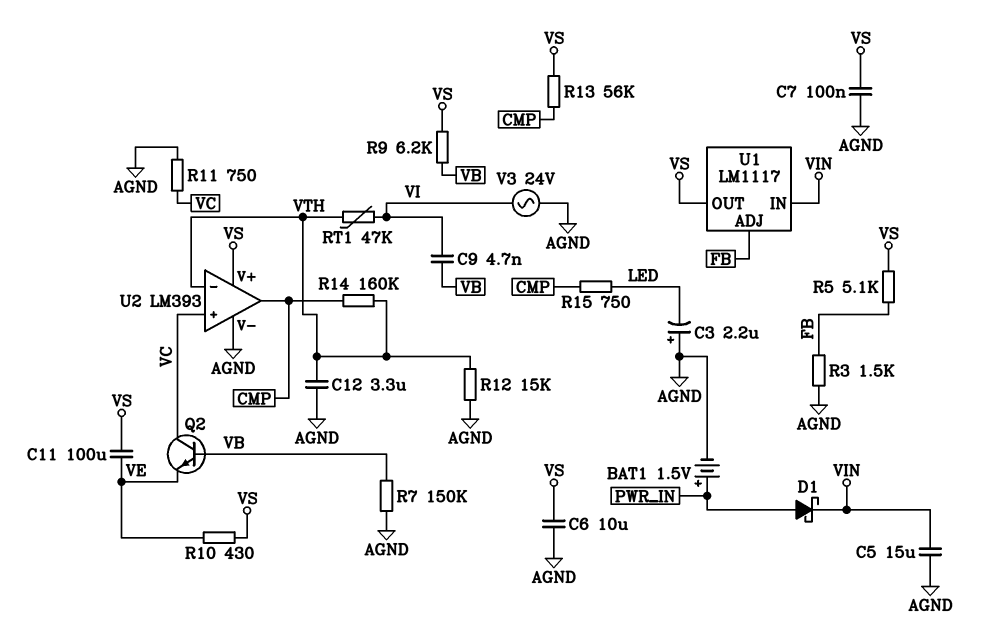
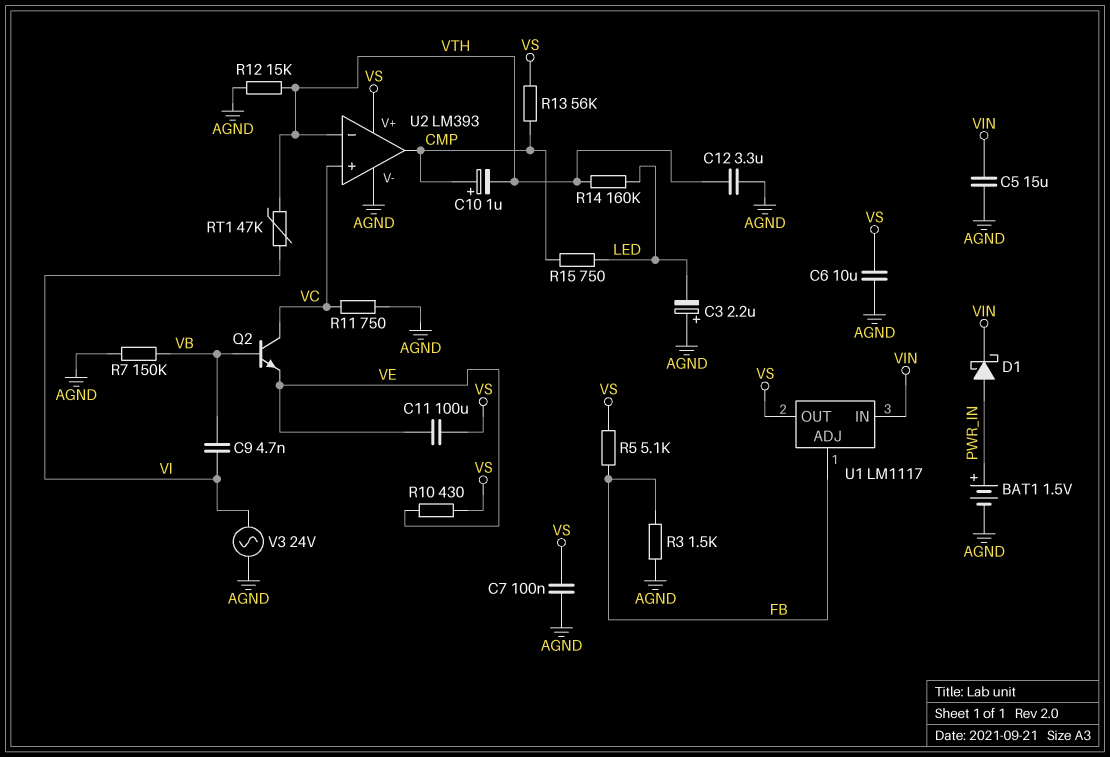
C10: none -> 1uF (plus CMP, minus VTH)
R9: 6.2k (VB, VS) -> none
R14: 160k (CMP, VTH) -> 160k (LED, VTH)

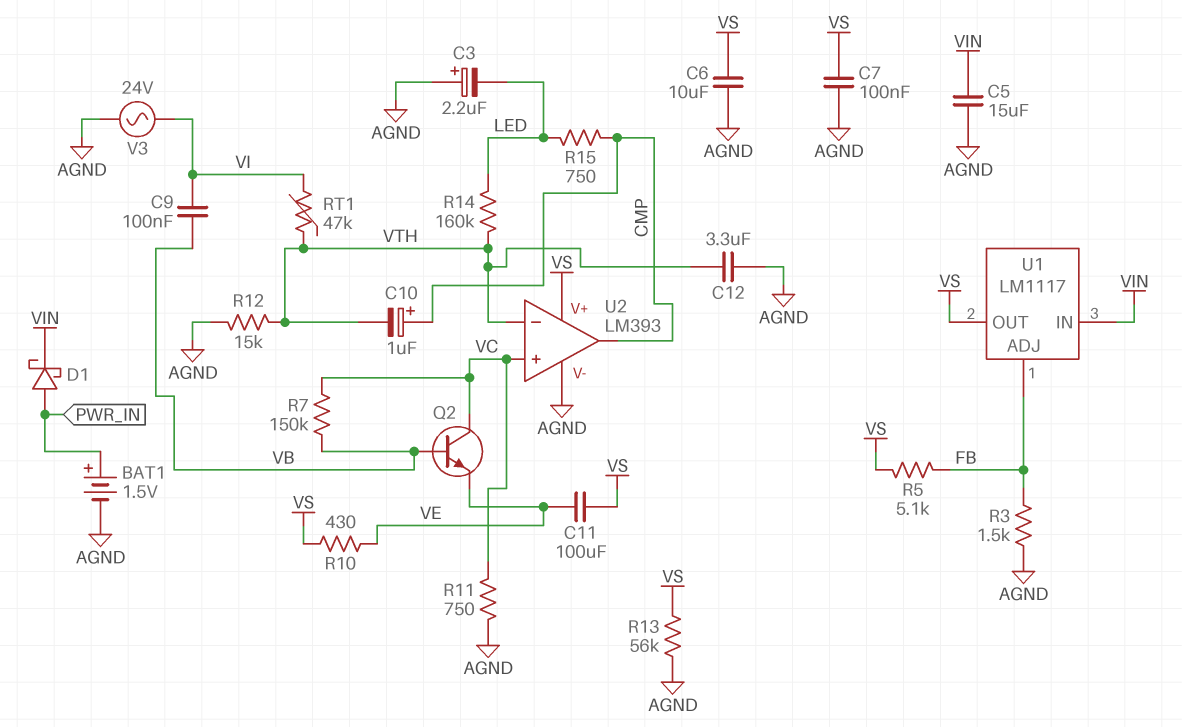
C9: 4.7nF (VB, VI) -> 100nF (VB, VI)
R7: 150k (AGND, VB) -> 150k (VB, VC)
R13: 56k (CMP, VS) -> 56k (AGND, VS)

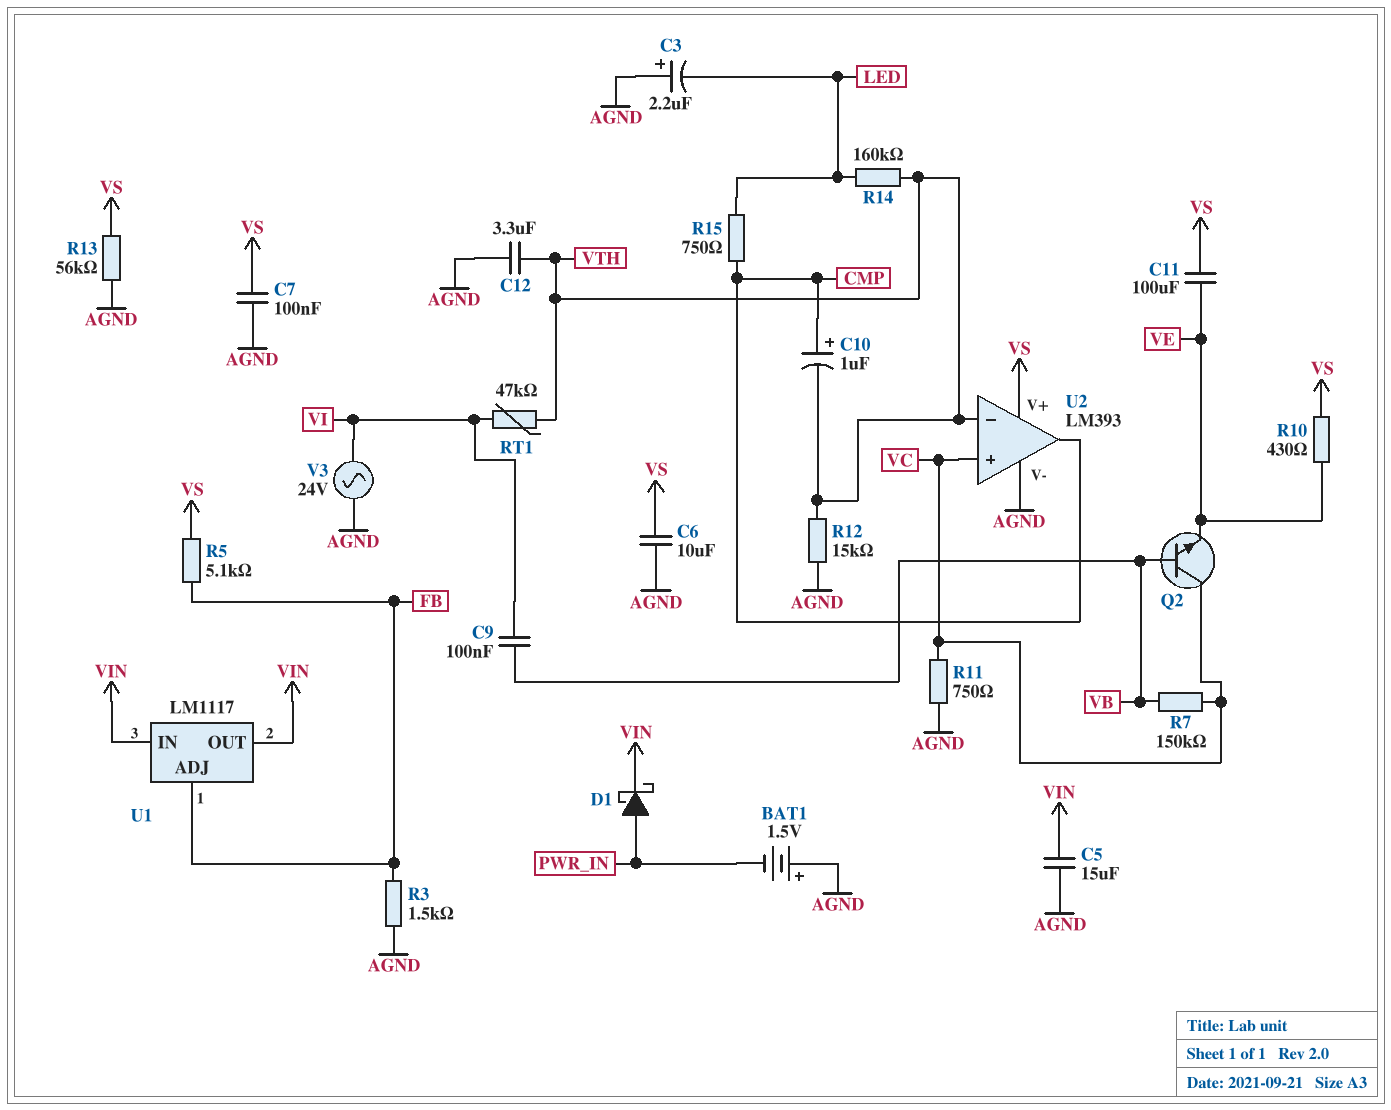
BAT1: 1.5V (plus PWR_IN, minus AGND) -> 1.5V (plus AGND, minus PWR_IN)
U1 pin OUT: VS -> VIN

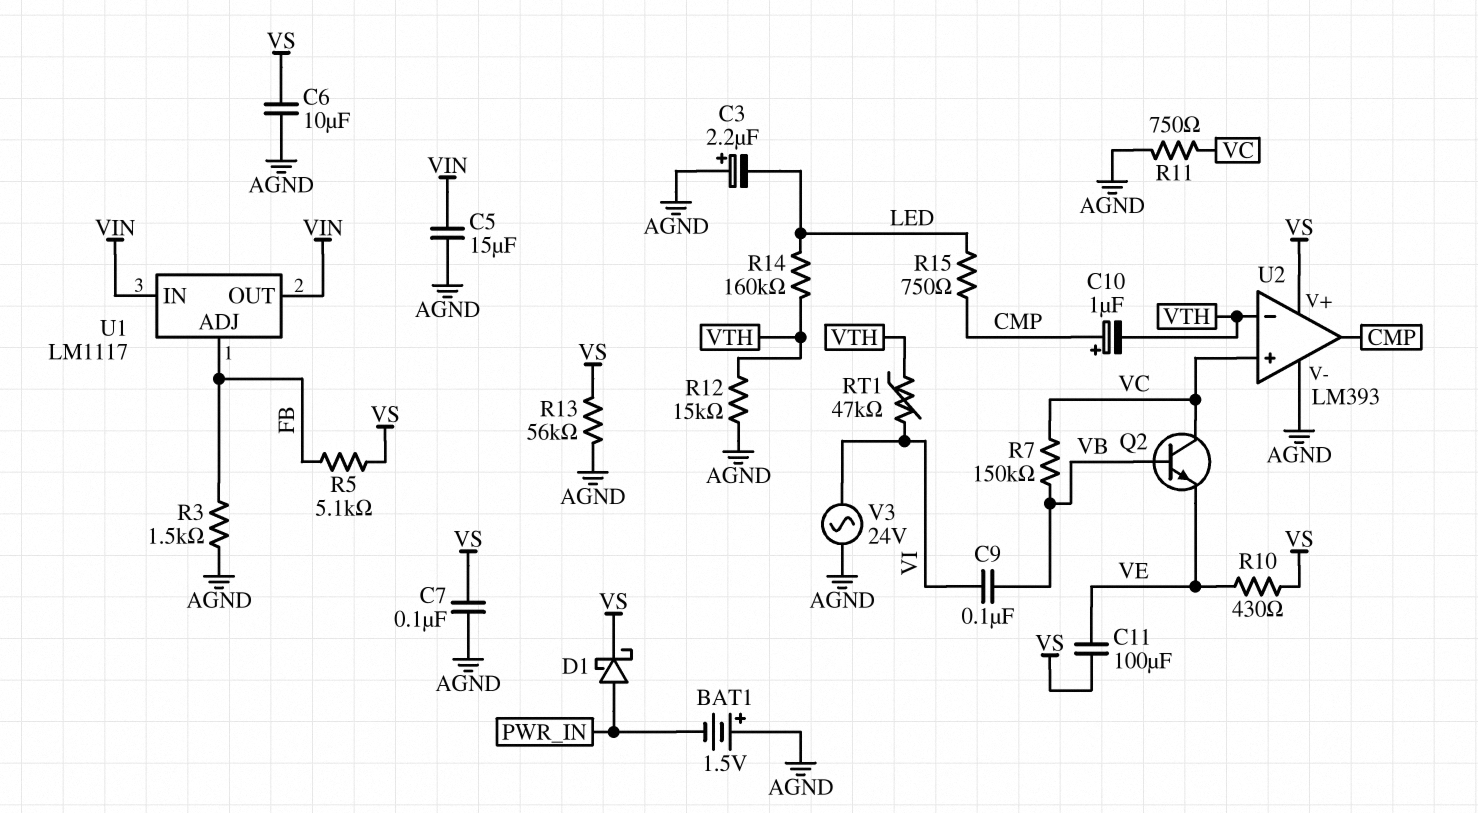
C12: 3.3uF (AGND, VTH) -> none
D1: schottky (A PWR_IN, K VIN) -> schottky (A PWR_IN, K VS)

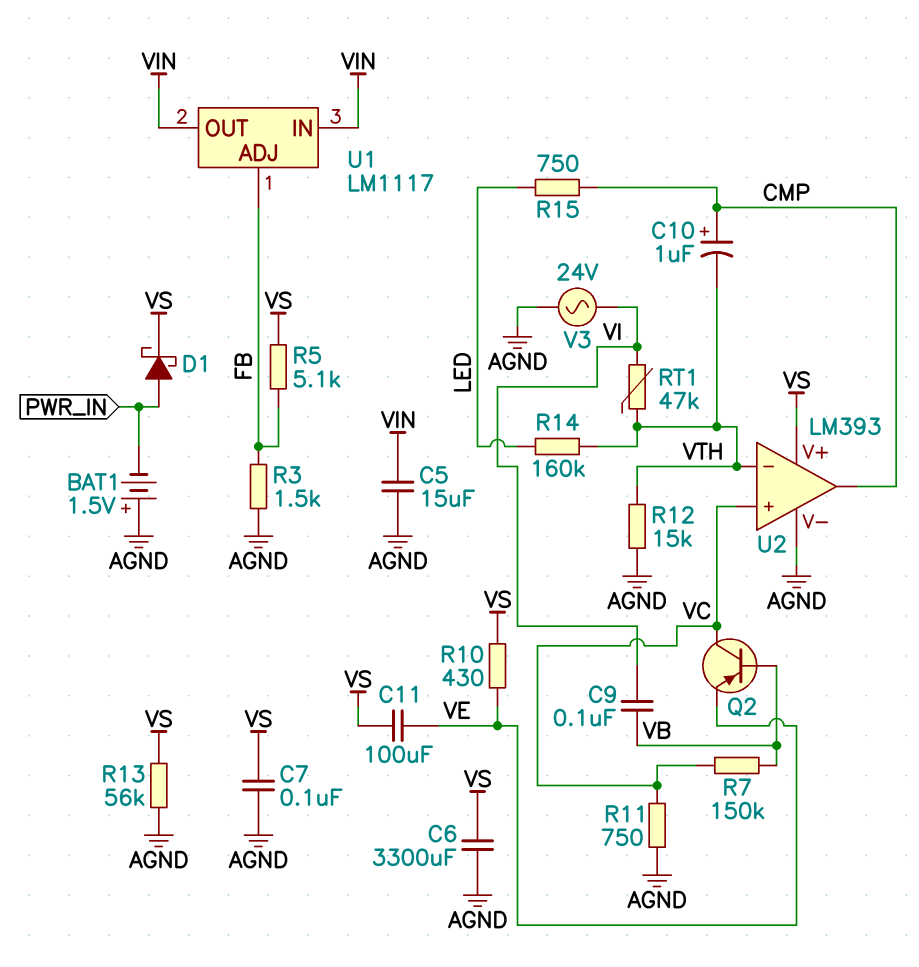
C3: 2.2uF (plus AGND, minus LED) -> none
C6: 10uF (AGND, VS) -> 3300uF (AGND, VS)
Q2: NPN (B VB, C VC, E VE) -> PNP (B VB, C VC, E VE)

